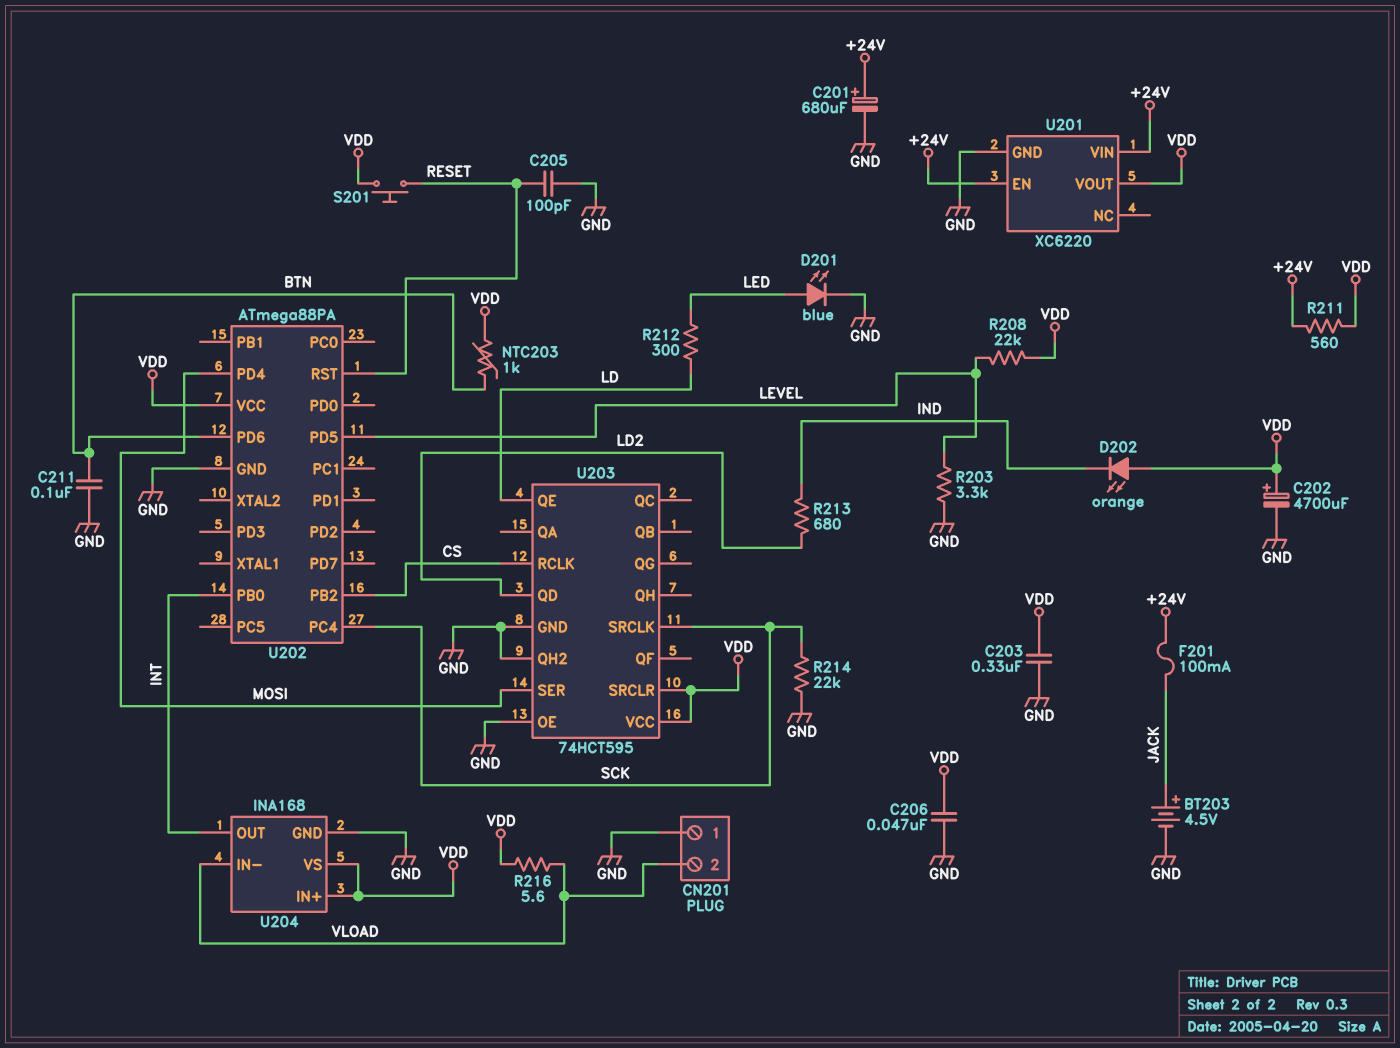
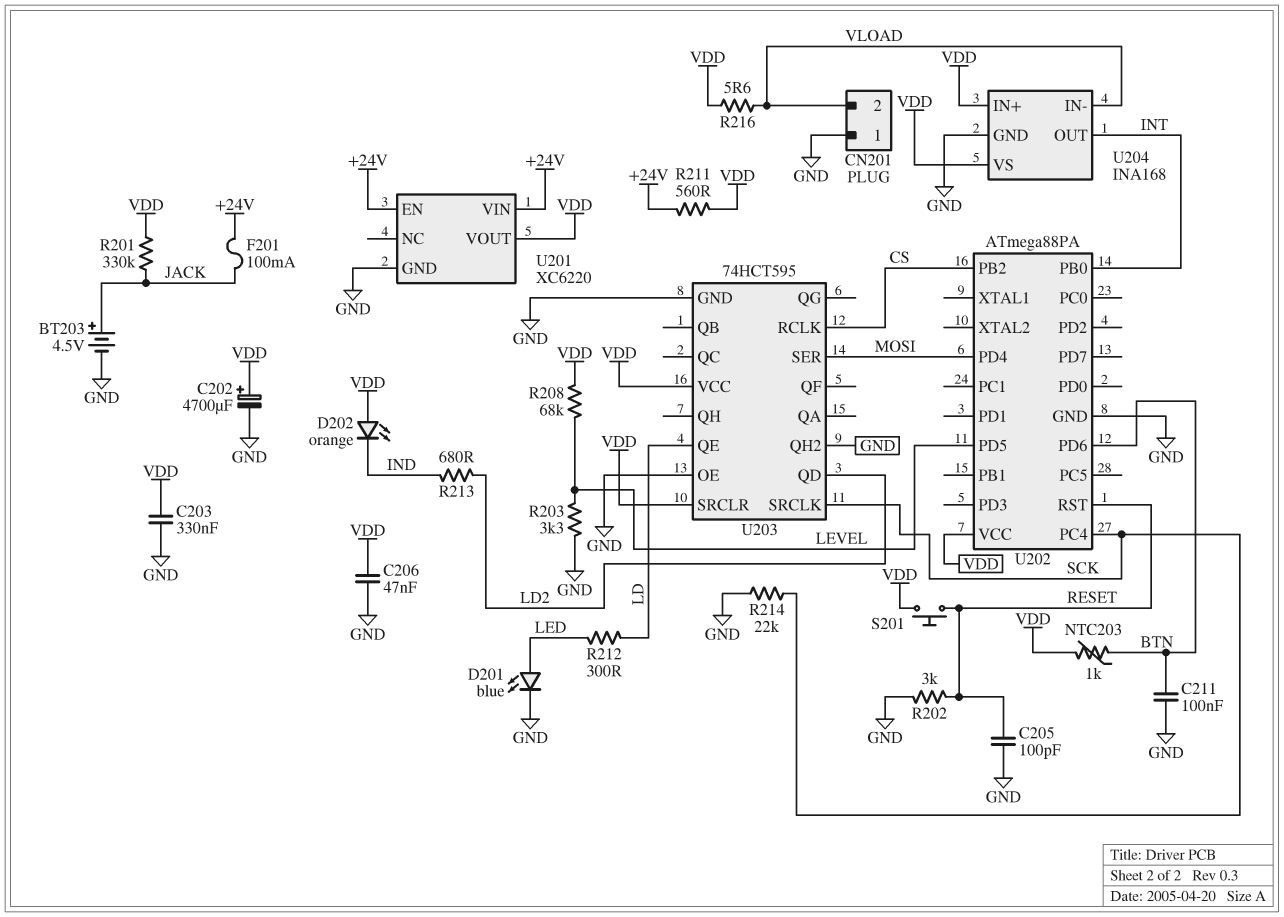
C201: 680uF (plus +24V, minus GND) -> none
R201: none -> 330k (JACK, VDD)
R202: none -> 3k (GND, RESET)
R208: 22k (LEVEL, VDD) -> 68k (LEVEL, VDD)

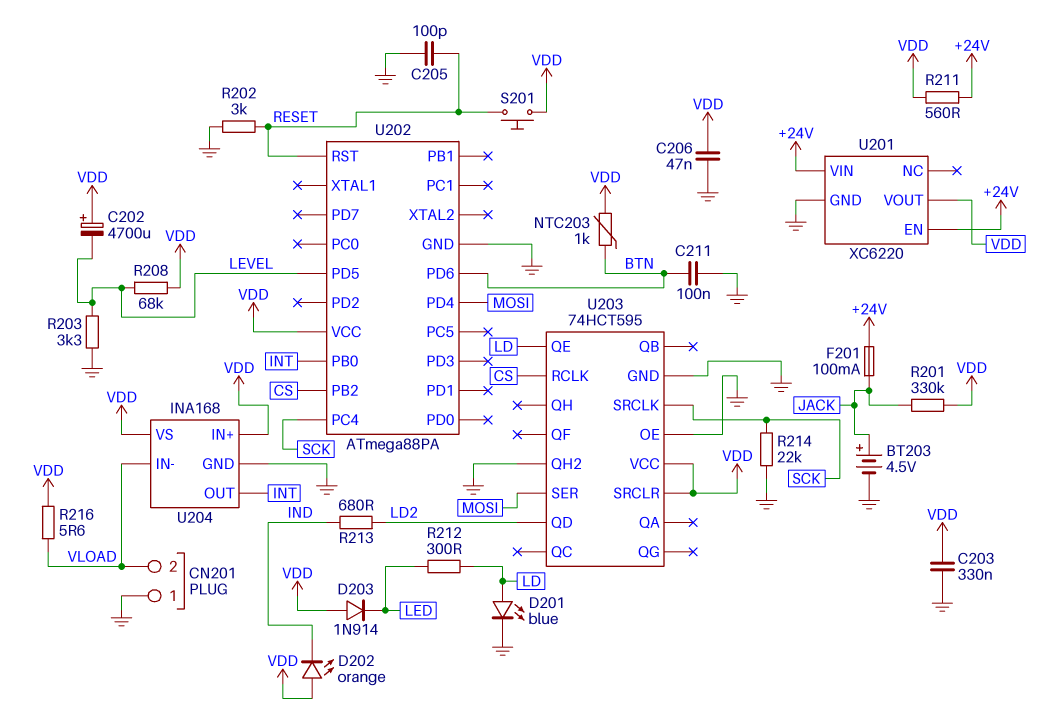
C202: 4700uF (plus VDD, minus GND) -> 4700uF (plus VDD, minus LEVEL)
D201: LED blue (A LED, K GND) -> LED blue (A LD, K GND)
D203: none -> diode 1N914 (A VDD, K LED)

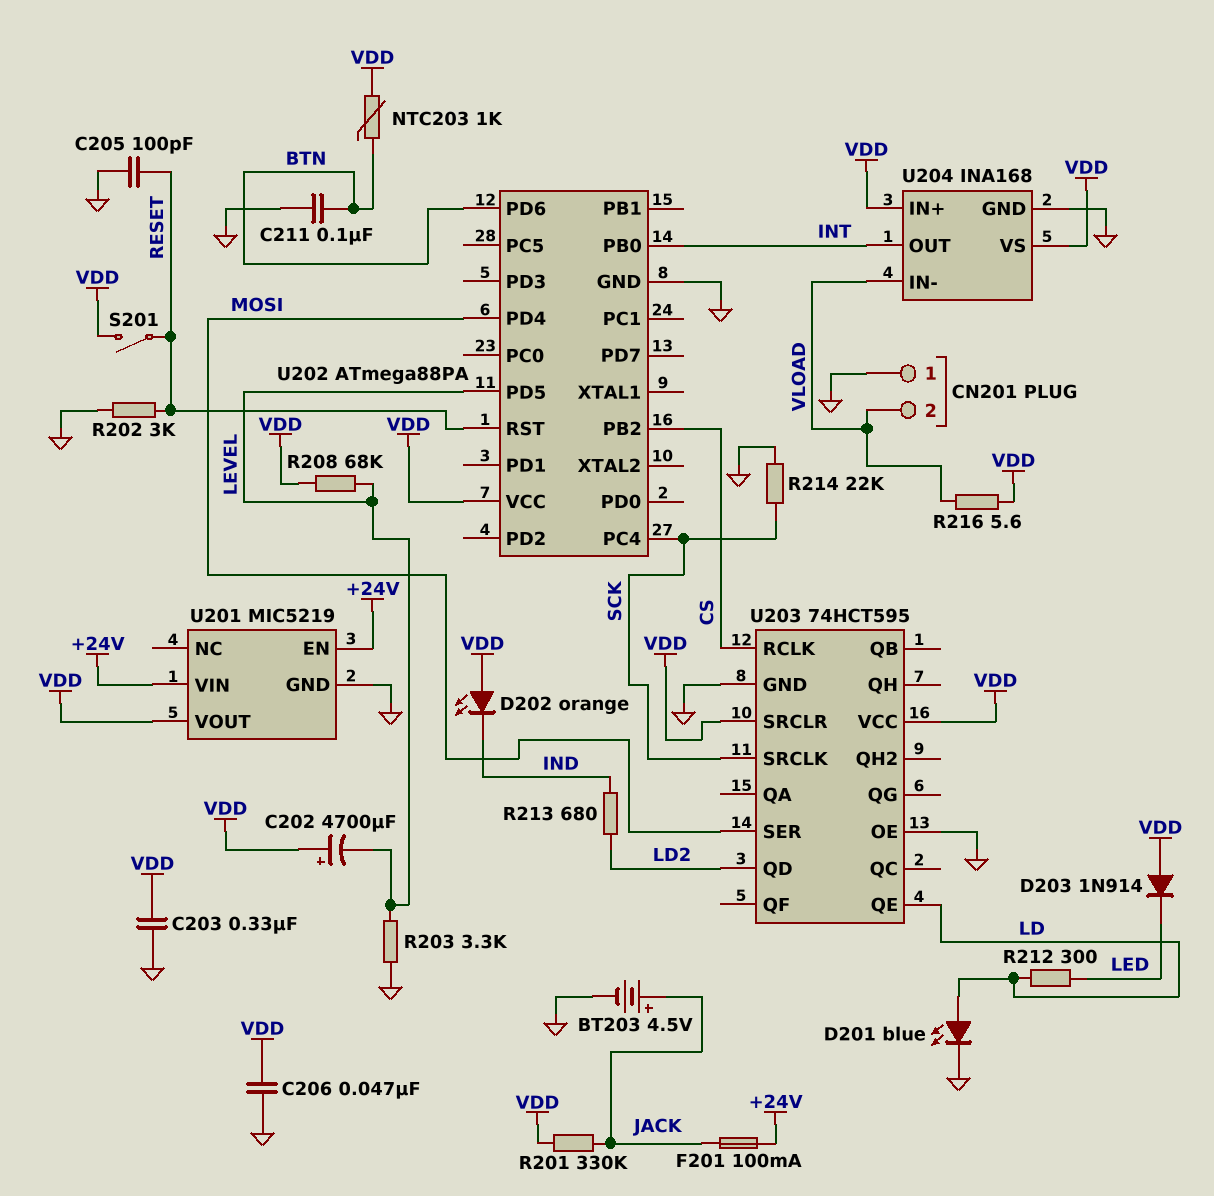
R211: 560 (+24V, VDD) -> none
S201: button (RESET, VDD) -> switch (RESET, VDD)
U201: XC6220 -> MIC5219
U203 pin QH2: GND -> none

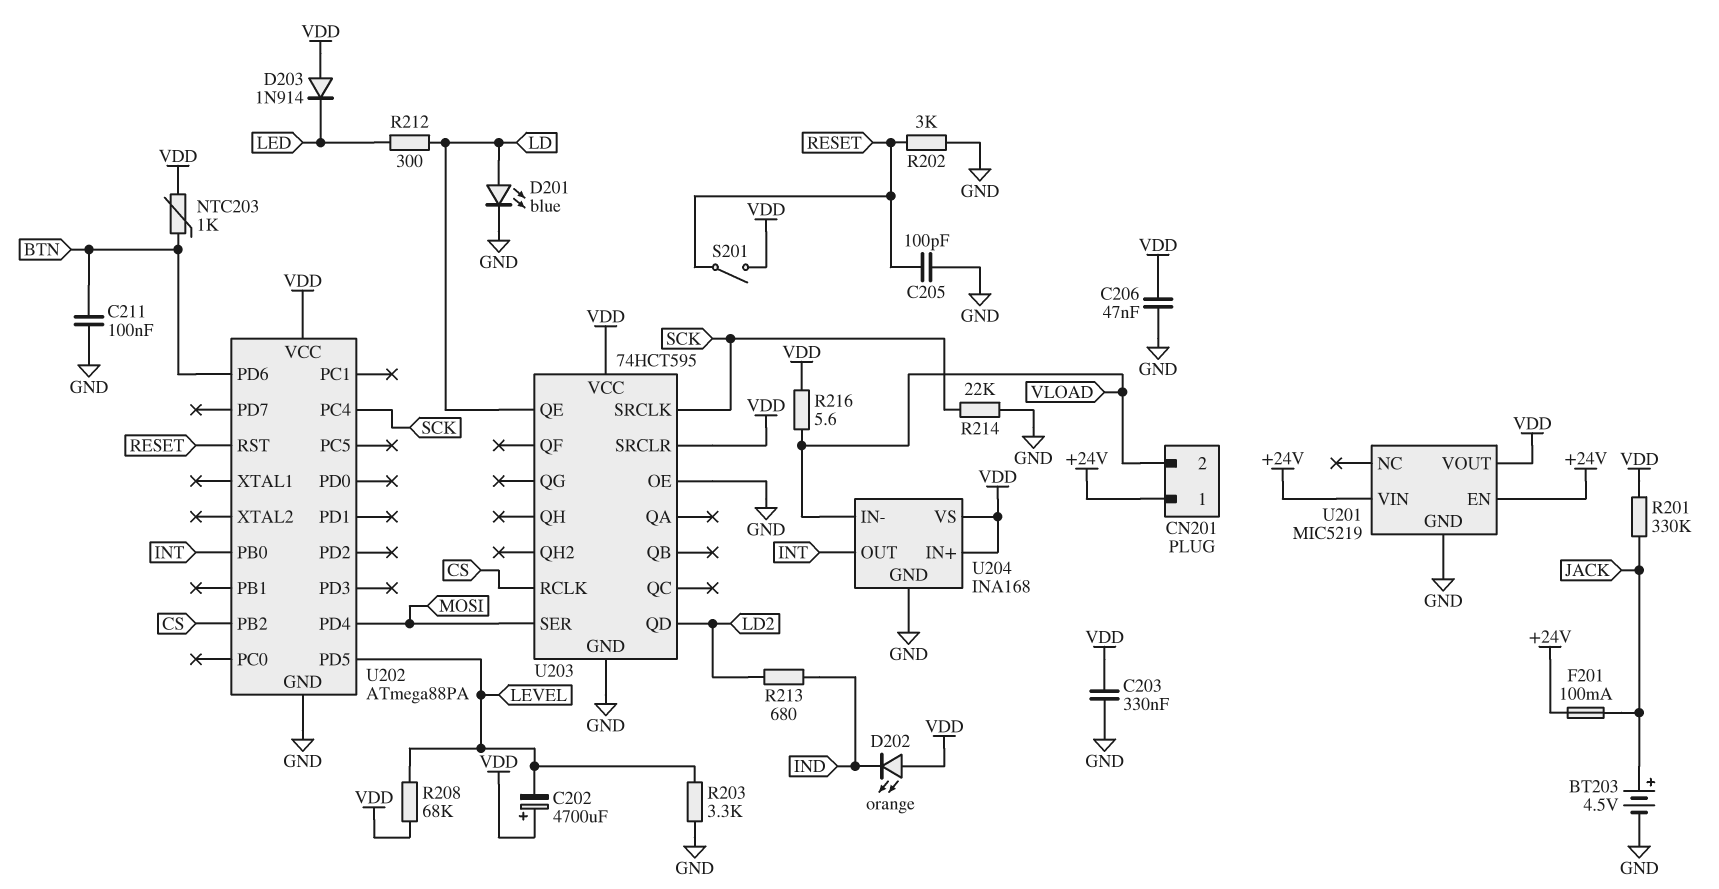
CN201 pin 1: GND -> +24V

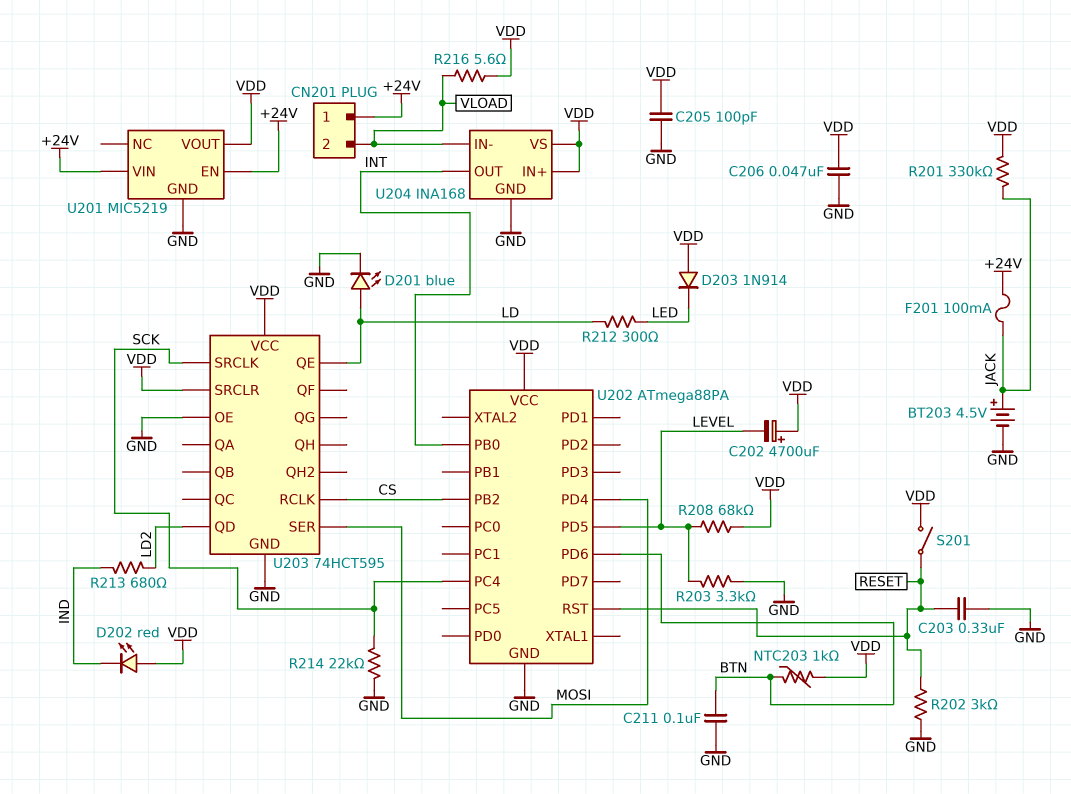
C203: 330nF (GND, VDD) -> 330nF (GND, RESET)
C205: 100pF (GND, RESET) -> 100pF (GND, VDD)
D202: LED orange (A VDD, K IND) -> LED red (A VDD, K IND)

